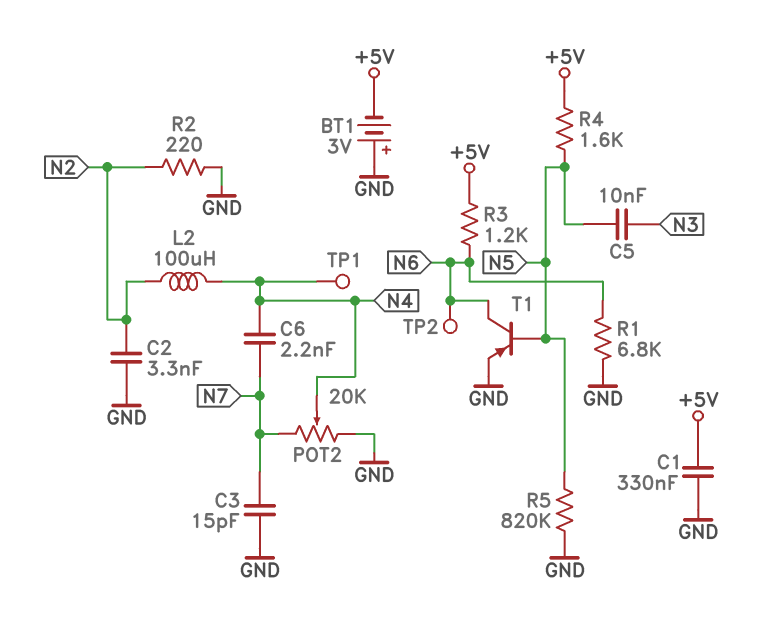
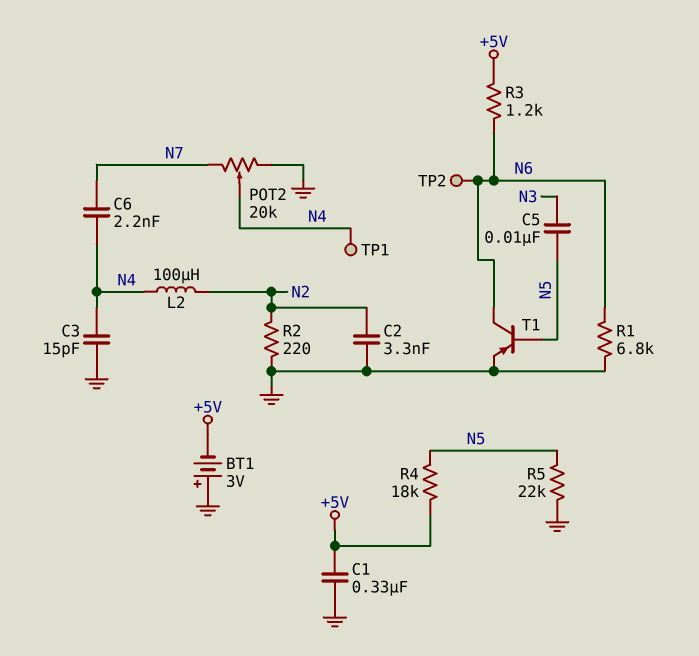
C3: 15pF (GND, N7) -> 15pF (GND, N4)
R4: 1.6k (+5V, N5) -> 18k (+5V, N5)
R5: 820k (GND, N5) -> 22k (GND, N5)

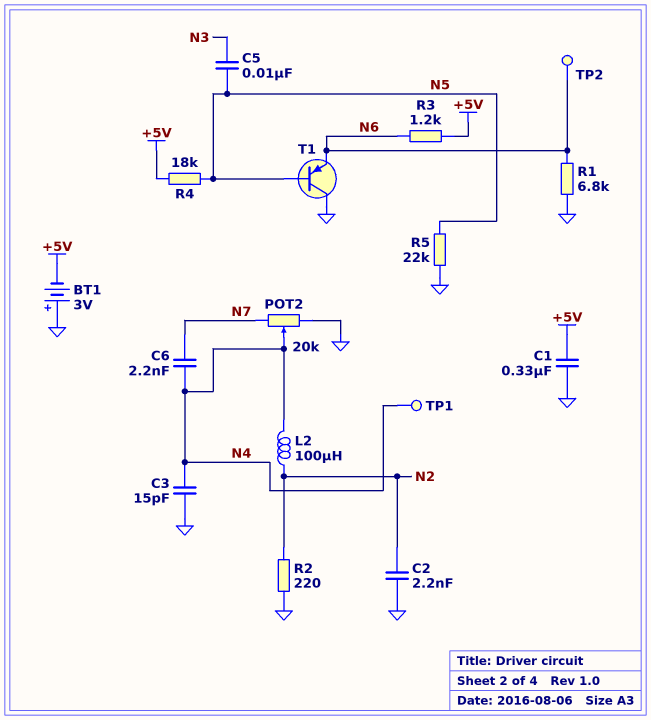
C2: 3.3nF (GND, N2) -> 2.2nF (GND, N2)
T1: PNP (B N5, C N6, E GND) -> PNP (B N5, C GND, E N6)

